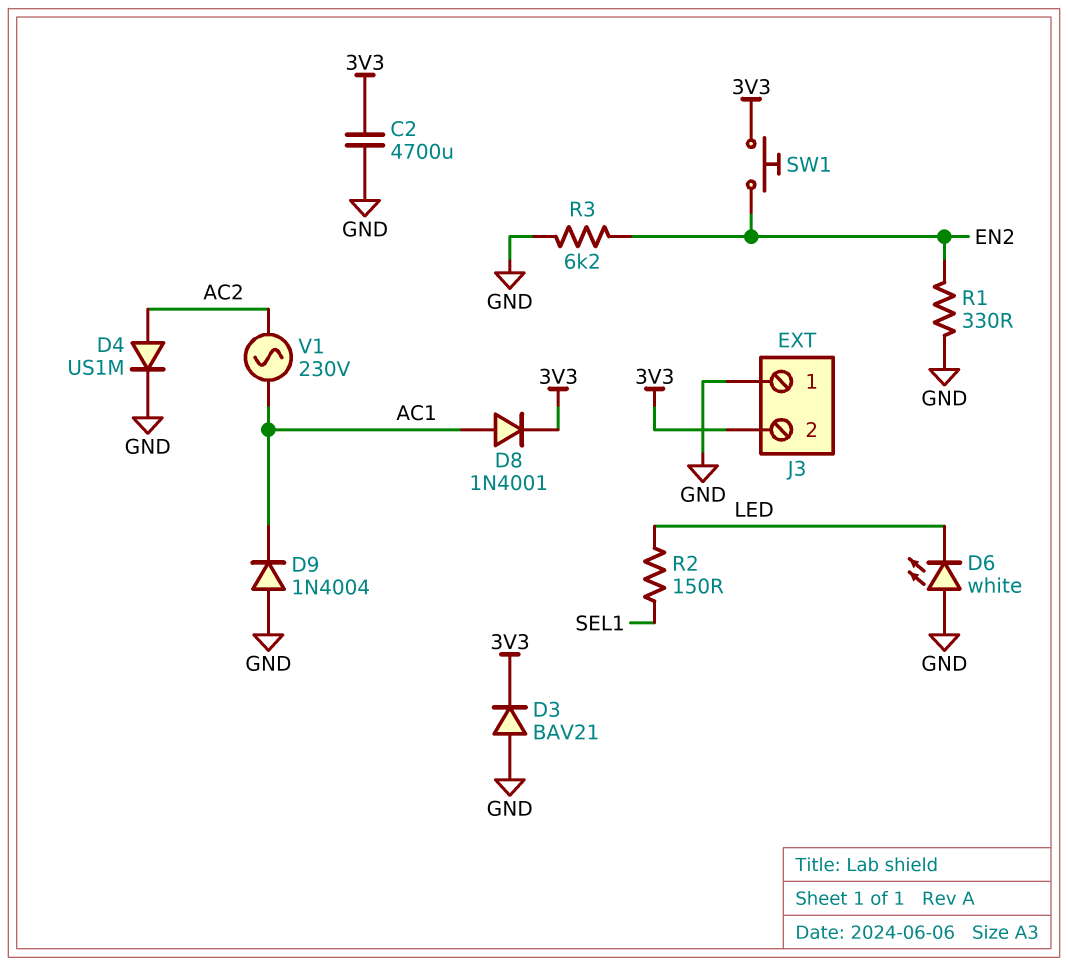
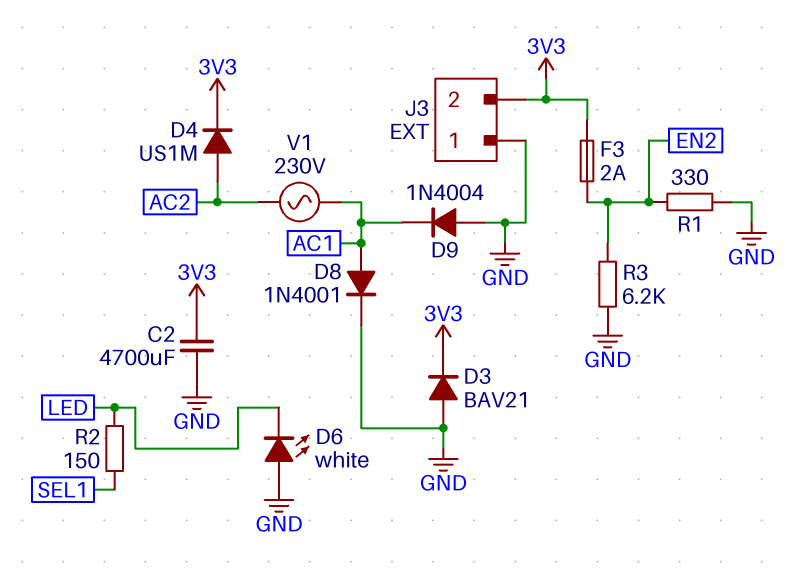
D4: diode US1M (A AC2, K GND) -> diode US1M (A AC2, K 3V3)
D8: diode 1N4001 (A AC1, K 3V3) -> diode 1N4001 (A AC1, K GND)
F3: none -> 2A (3V3, EN2)
SW1: button (3V3, EN2) -> none

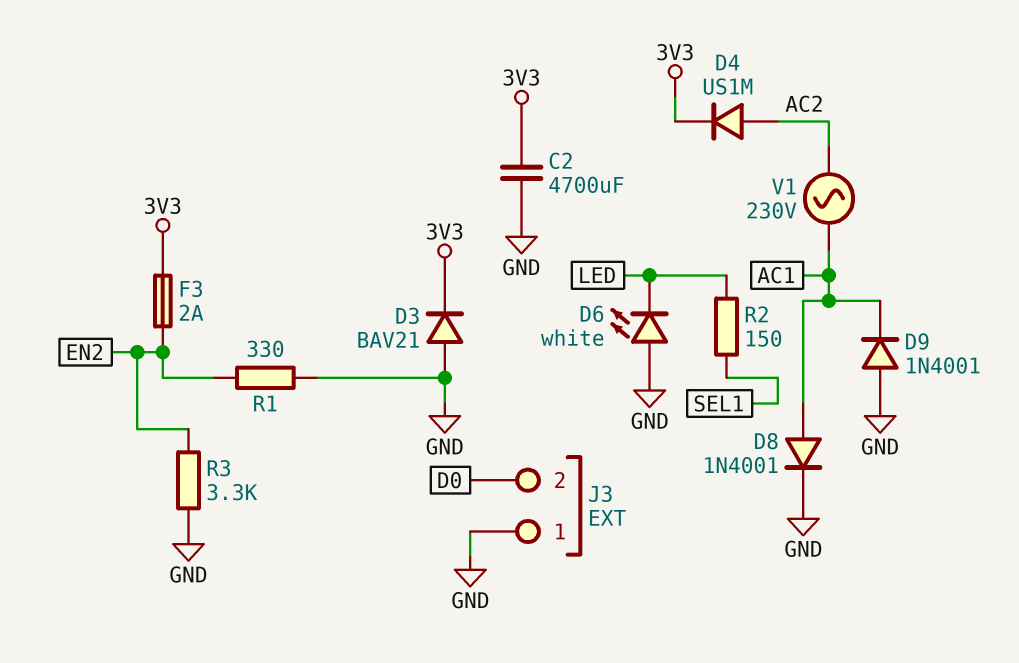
D9: diode 1N4004 (A GND, K AC1) -> diode 1N4001 (A GND, K AC1)
J3 pin 2: 3V3 -> D0
R3: 6.2k (EN2, GND) -> 3.3k (EN2, GND)

